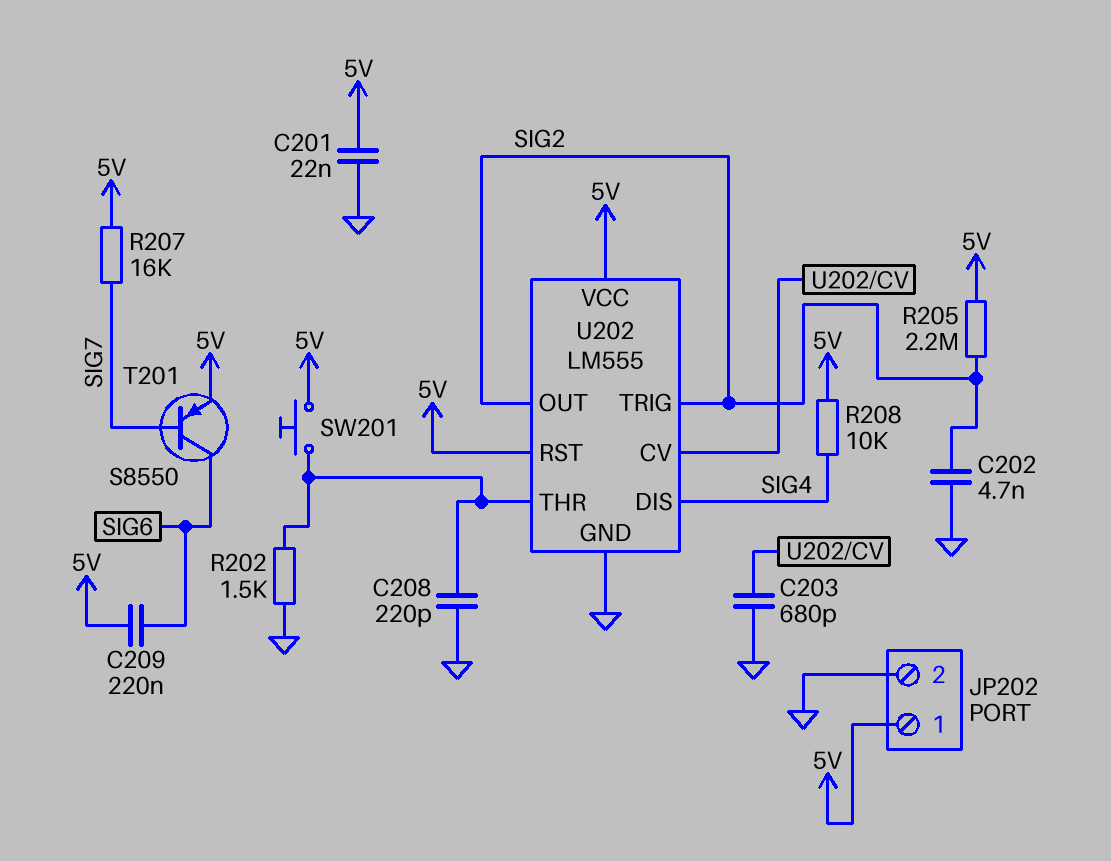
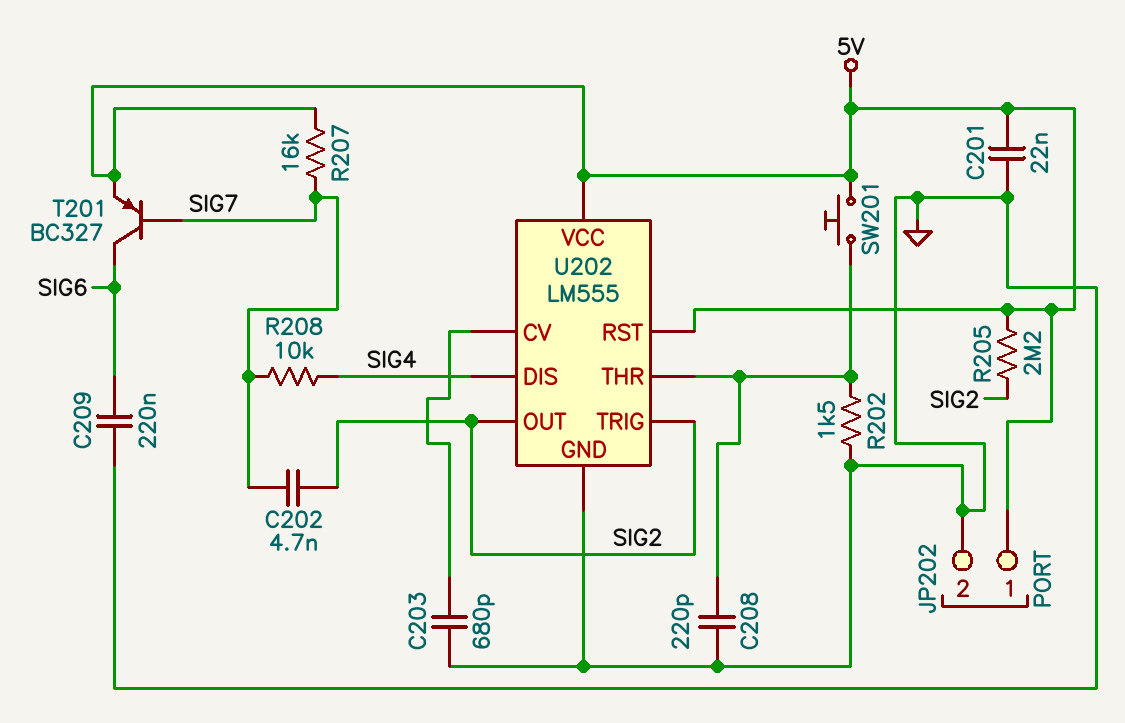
C202: 4.7nF (GND, SIG2) -> 4.7nF (SIG2, SIG7)
C209: 220nF (5V, SIG6) -> 220nF (GND, SIG6)
R208: 10k (5V, SIG4) -> 10k (SIG4, SIG7)
T201: PNP S8550 (B SIG7, C SIG6, E 5V) -> PNP BC327 (B SIG7, C SIG6, E 5V)

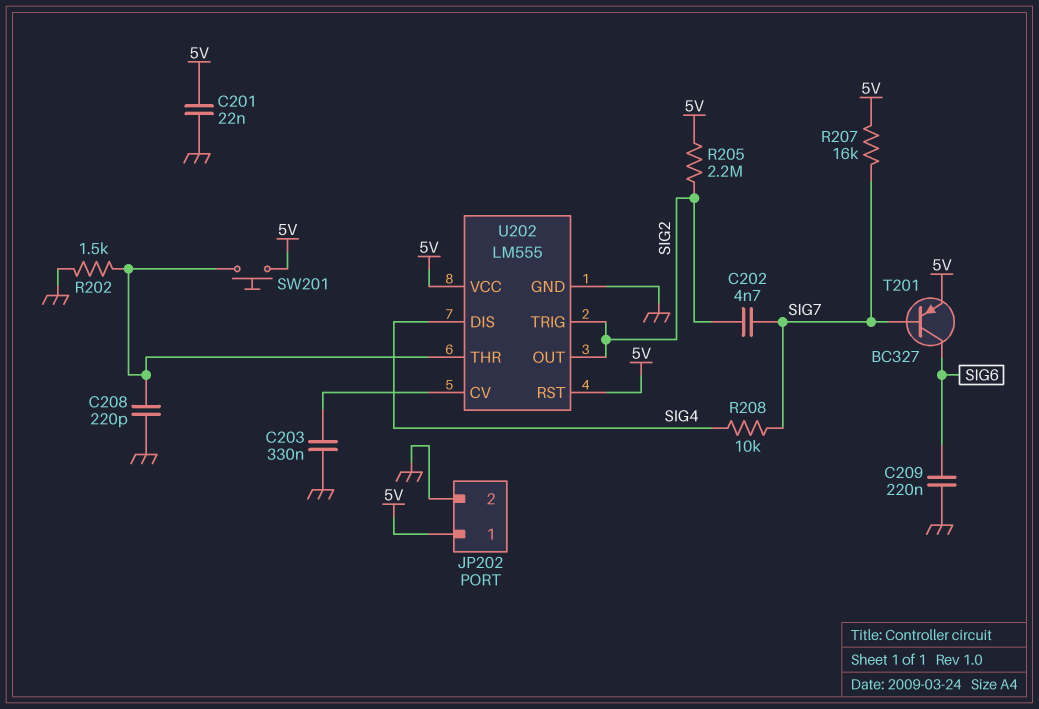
C203: 680pF (GND, U202/CV) -> 330nF (GND, U202/CV)

